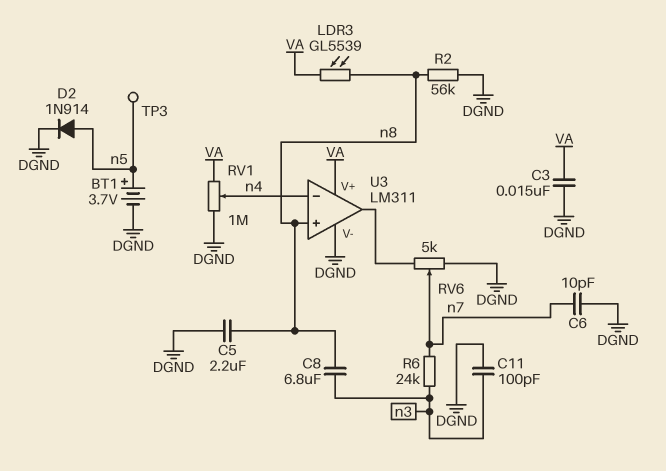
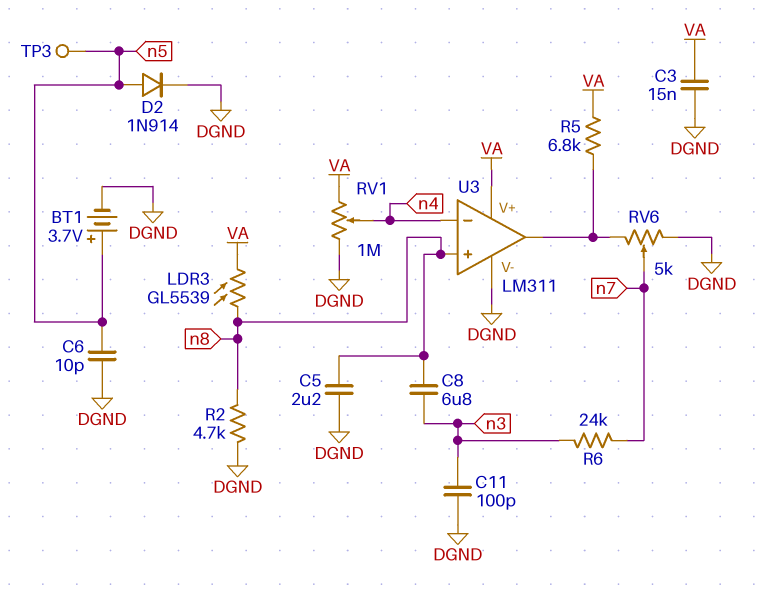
C6: 10pF (DGND, n7) -> 10pF (DGND, n5)
R2: 56k (DGND, n8) -> 4.7k (DGND, n8)
R5: none -> 6.8k (U3/out, VA)

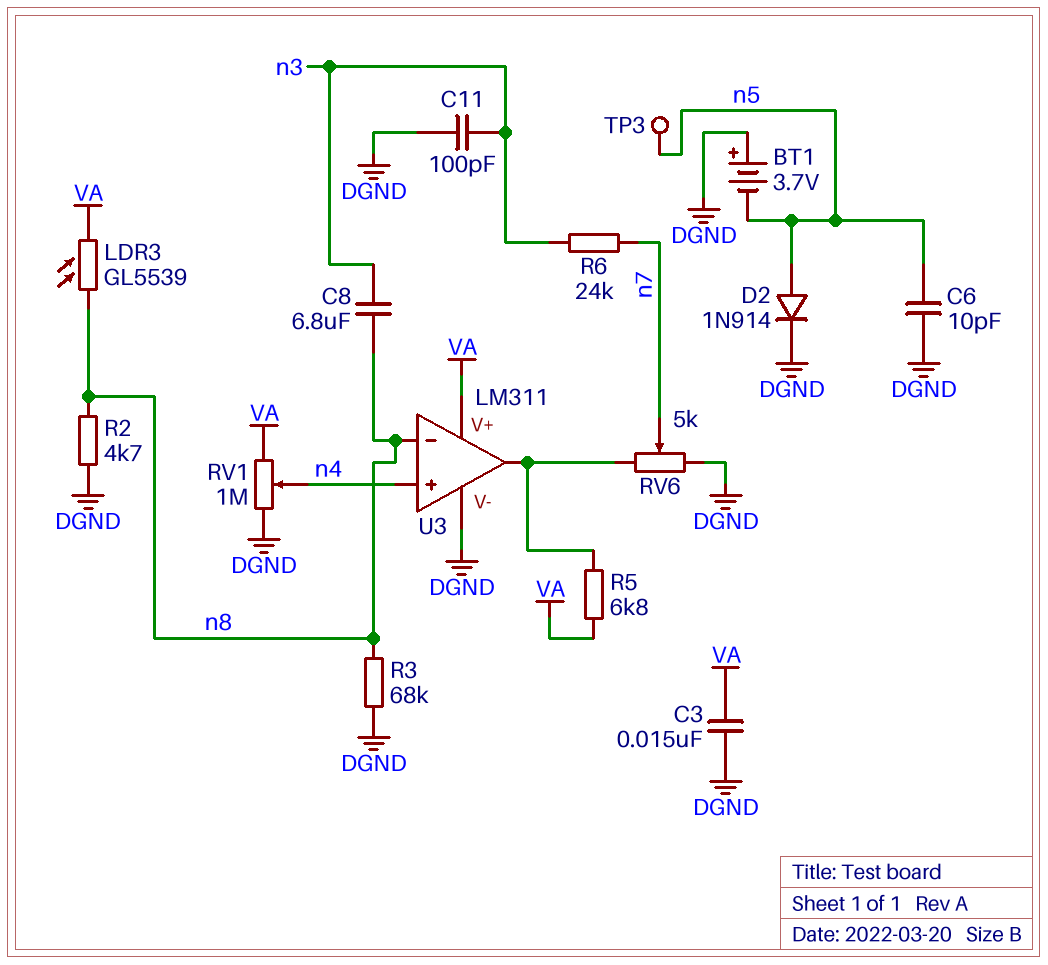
BT1: 3.7V (plus n5, minus DGND) -> 3.7V (plus DGND, minus n5)
C5: 2.2uF (DGND, n8) -> none
R3: none -> 68k (DGND, n8)
U3 pin in+: n8 -> n4
U3 pin in-: n4 -> n8

